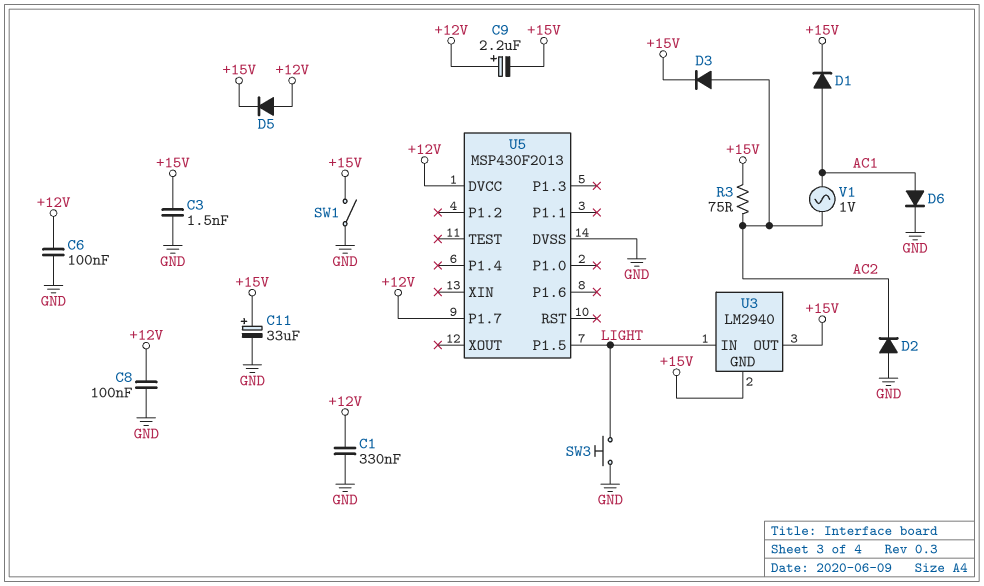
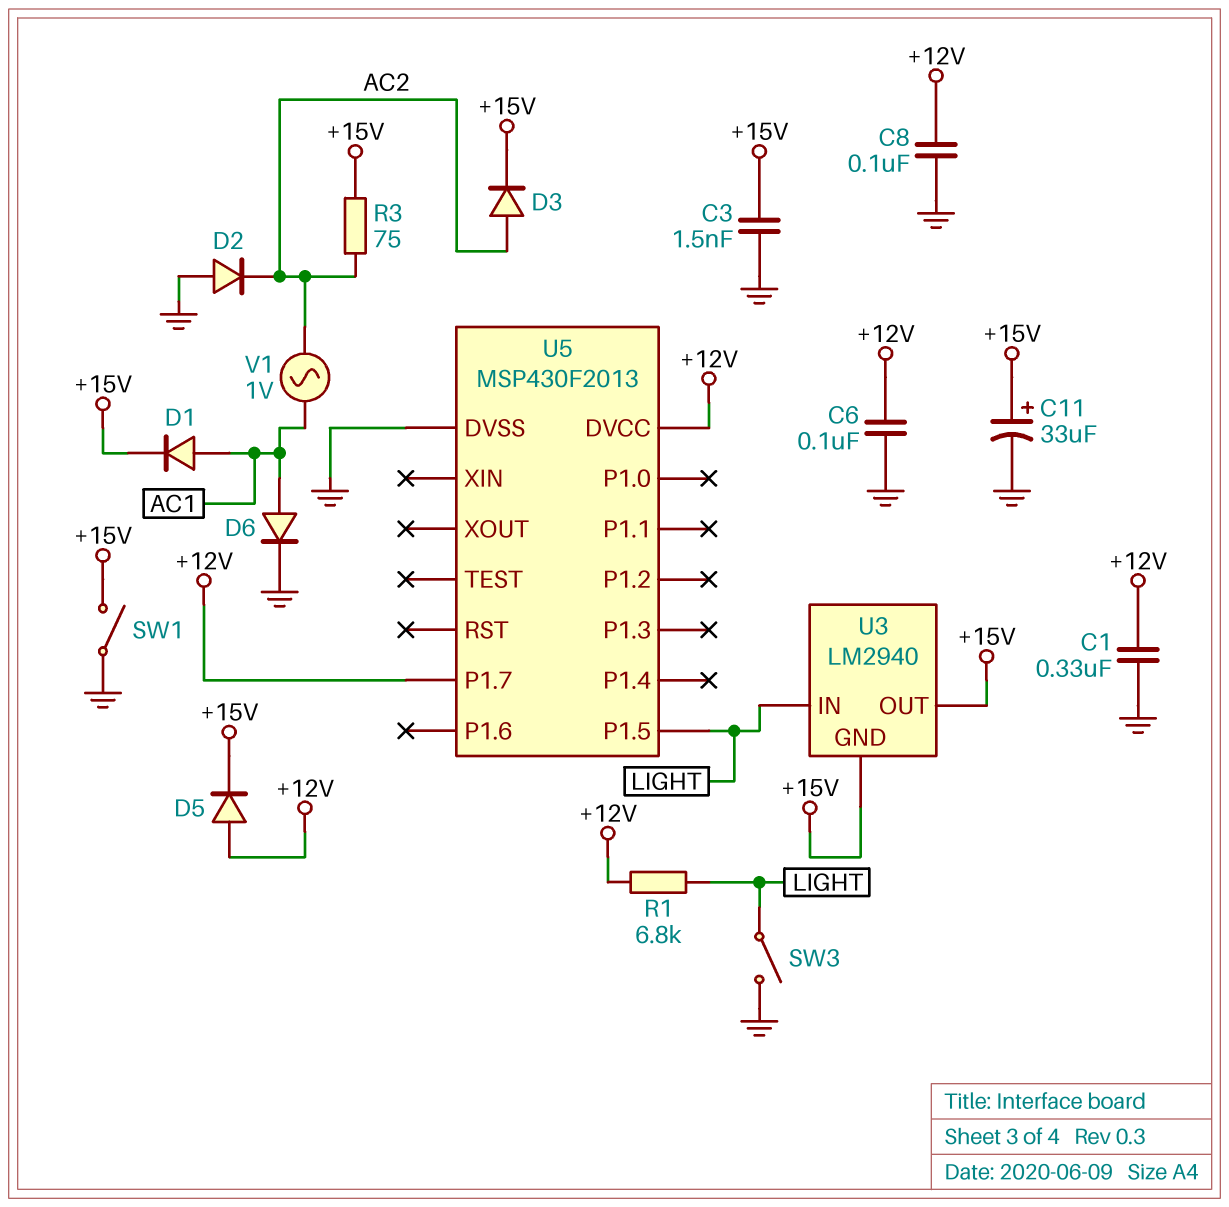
C9: 2.2uF (plus +12V, minus +15V) -> none
R1: none -> 6.8k (+12V, LIGHT)
SW3: button (GND, LIGHT) -> switch (GND, LIGHT)

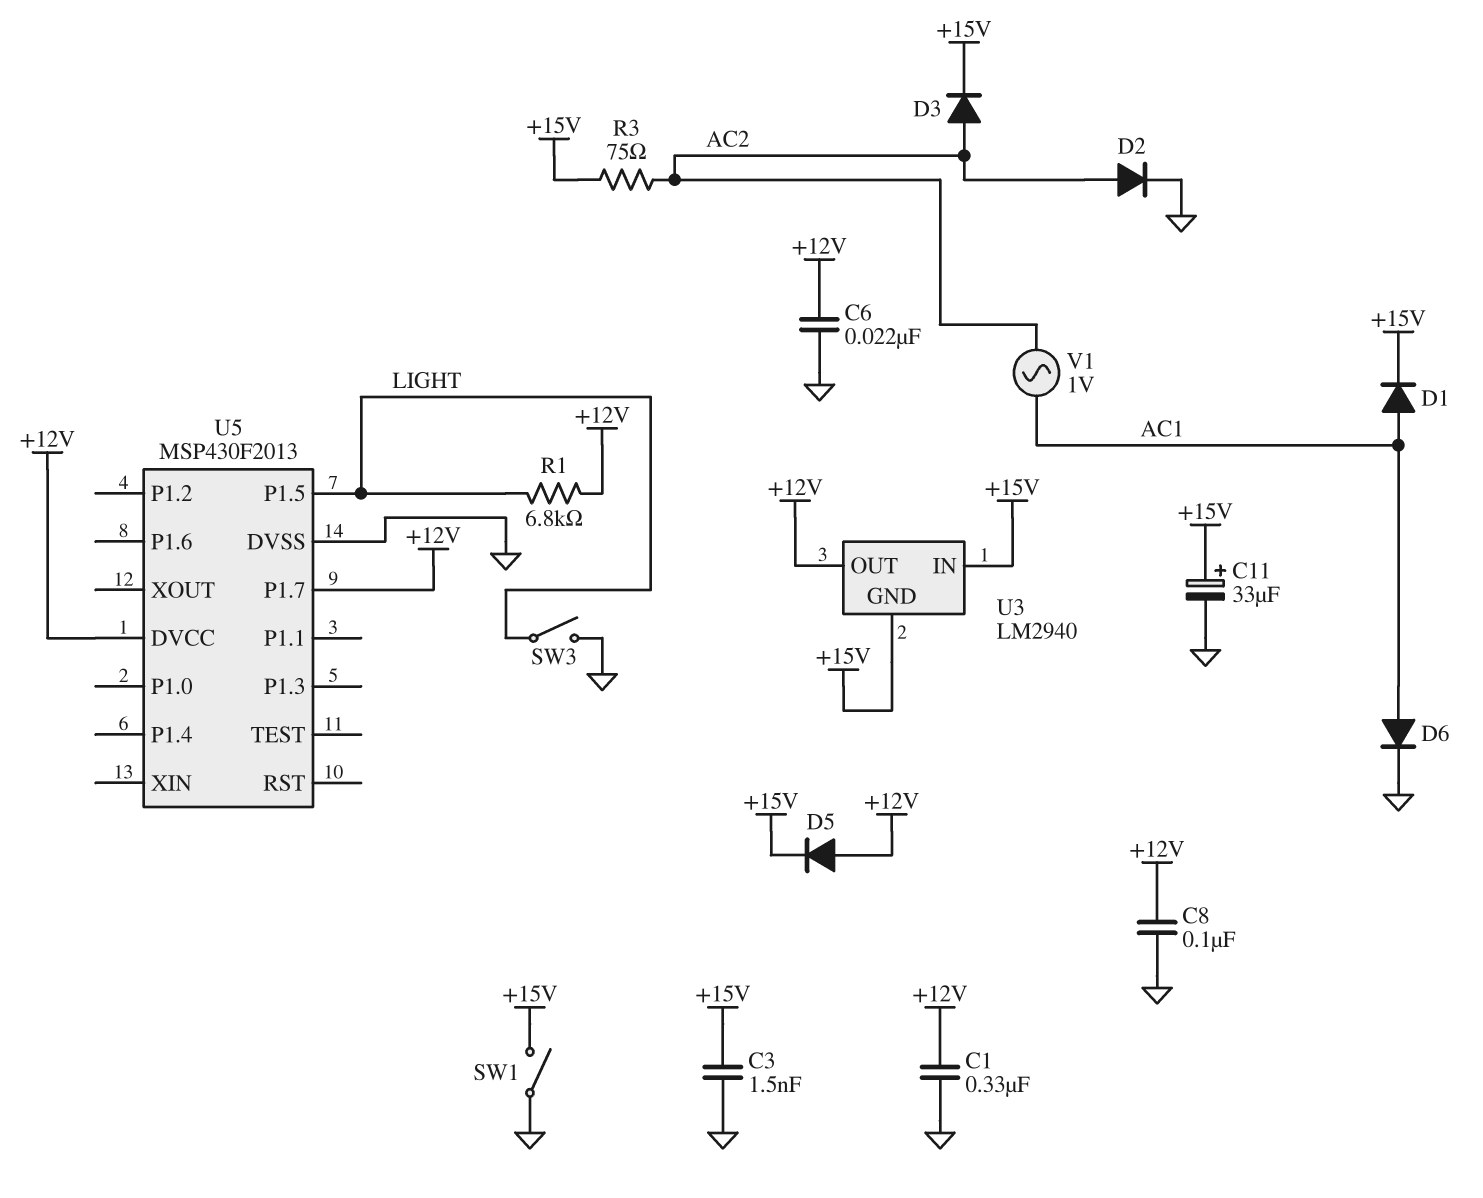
C6: 100nF (+12V, GND) -> 22nF (+12V, GND)
D2: diode (A GND, K AC2) -> diode (A AC2, K GND)
U3 pin IN: LIGHT -> +15V
U3 pin OUT: +15V -> +12V

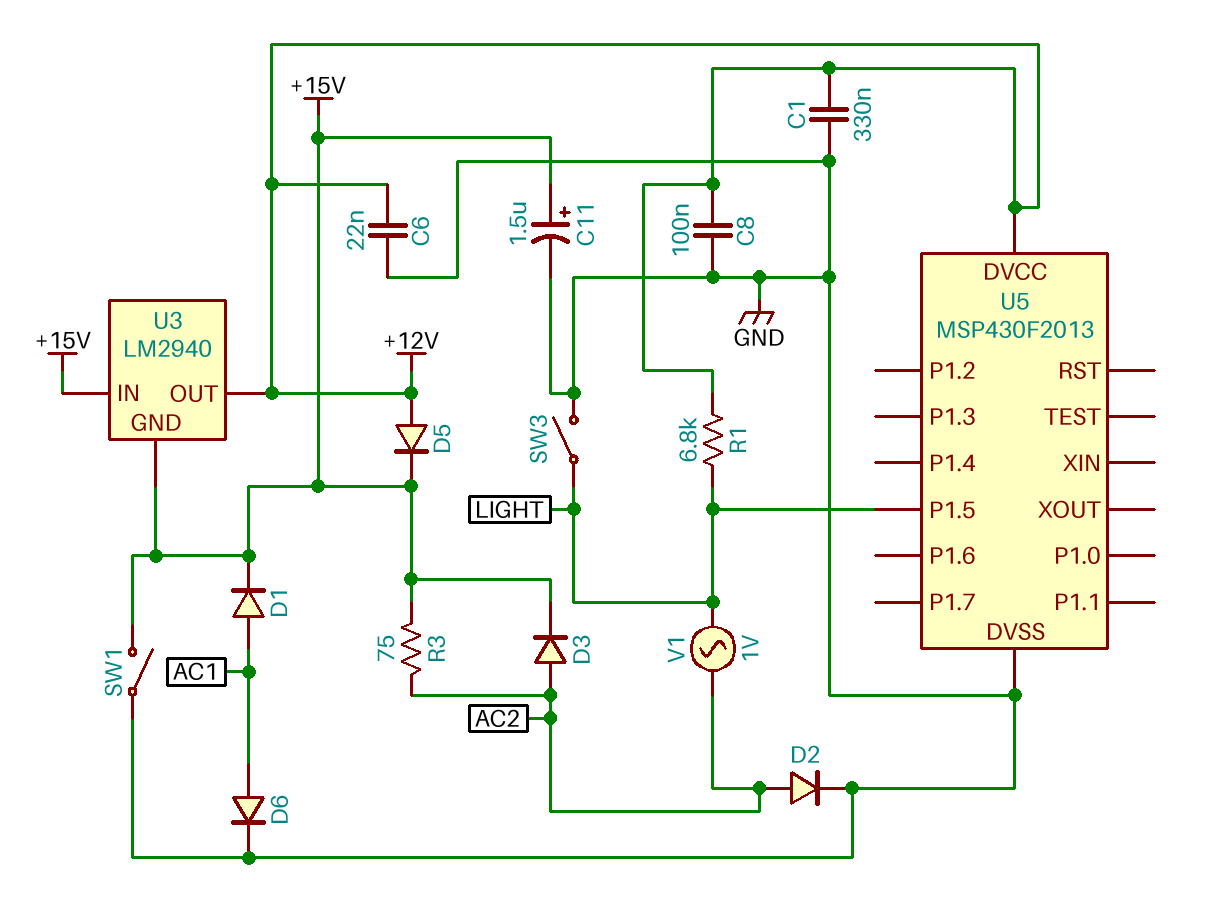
C3: 1.5nF (+15V, GND) -> none
C11: 33uF (plus +15V, minus GND) -> 1.5uF (plus +15V, minus GND)
U5 pin P1.7: +12V -> none
V1: AC 1V (AC1, AC2) -> AC 1V (AC2, LIGHT)

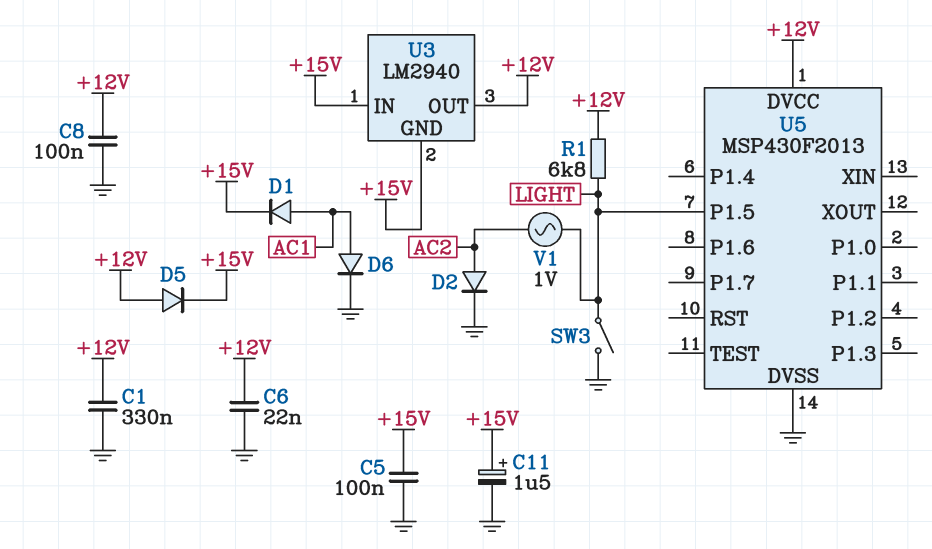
C5: none -> 100nF (+15V, GND)
D3: diode (A AC2, K +15V) -> none
R3: 75 (+15V, AC2) -> none
SW1: switch (+15V, GND) -> none

